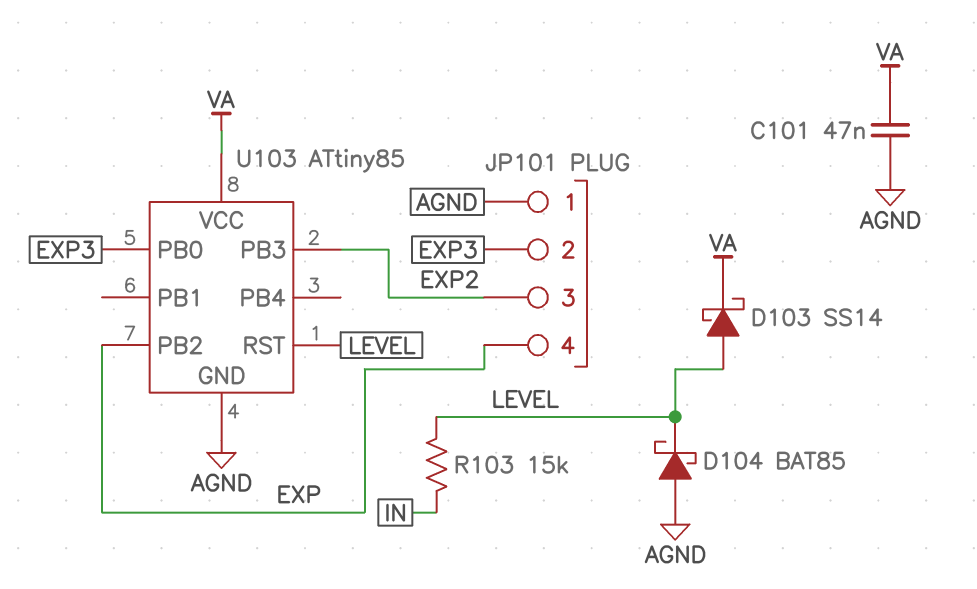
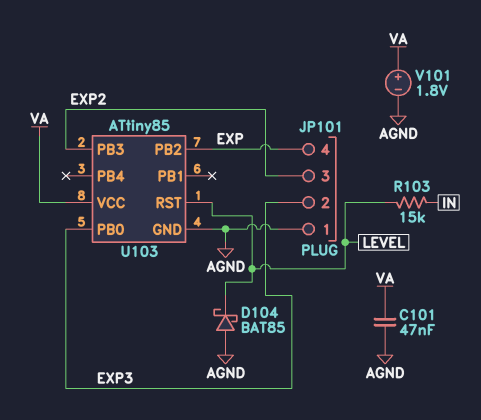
D103: schottky SS14 (A LEVEL, K VA) -> none
V101: none -> 1.8V (plus VA, minus AGND)

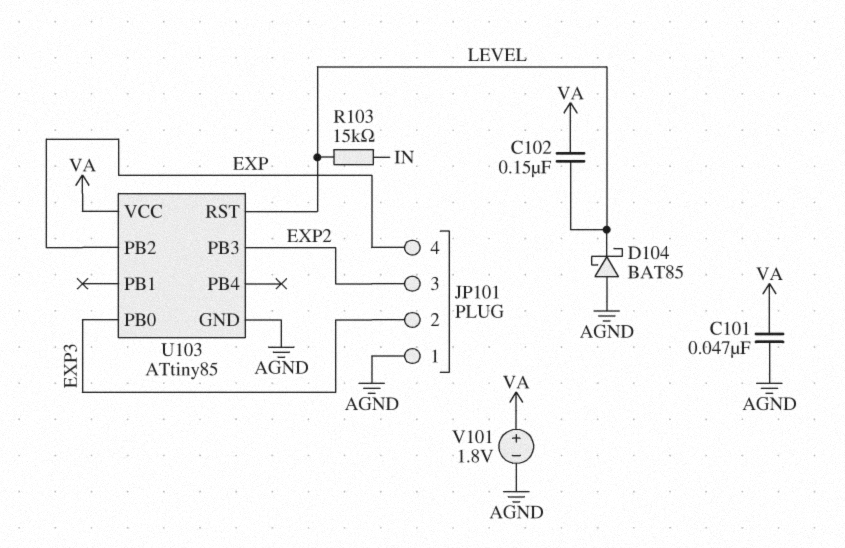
C102: none -> 150nF (LEVEL, VA)

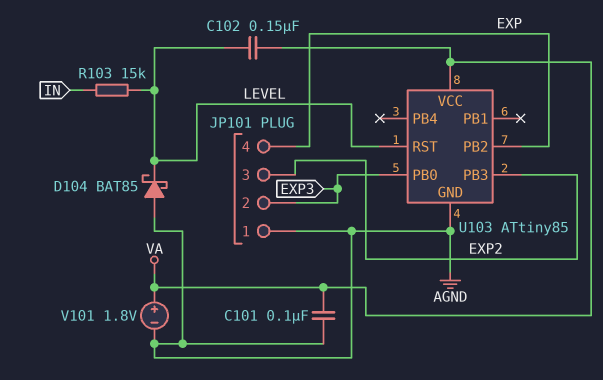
C101: 47nF (AGND, VA) -> 100nF (AGND, VA)

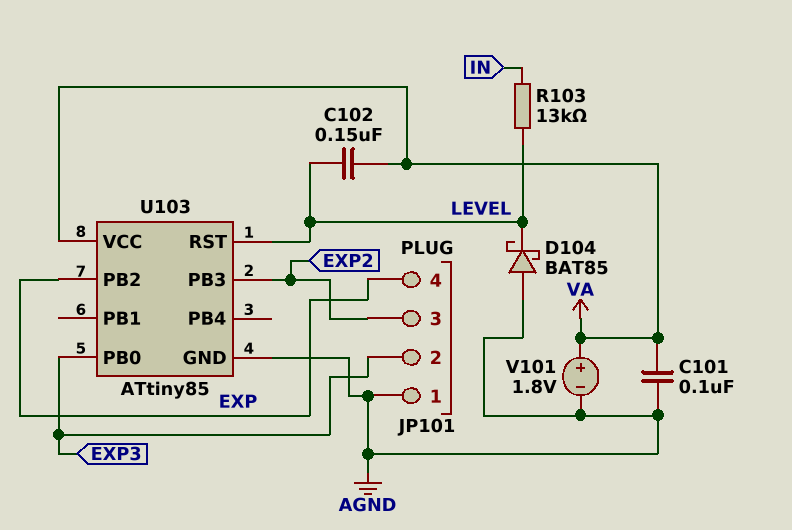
R103: 15k (IN, LEVEL) -> 13k (IN, LEVEL)

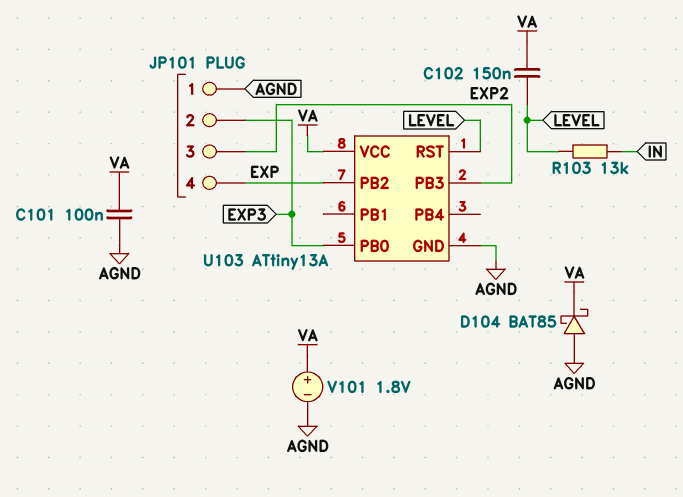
D104: schottky BAT85 (A AGND, K LEVEL) -> schottky BAT85 (A AGND, K VA)
U103: ATtiny85 -> ATtiny13A

